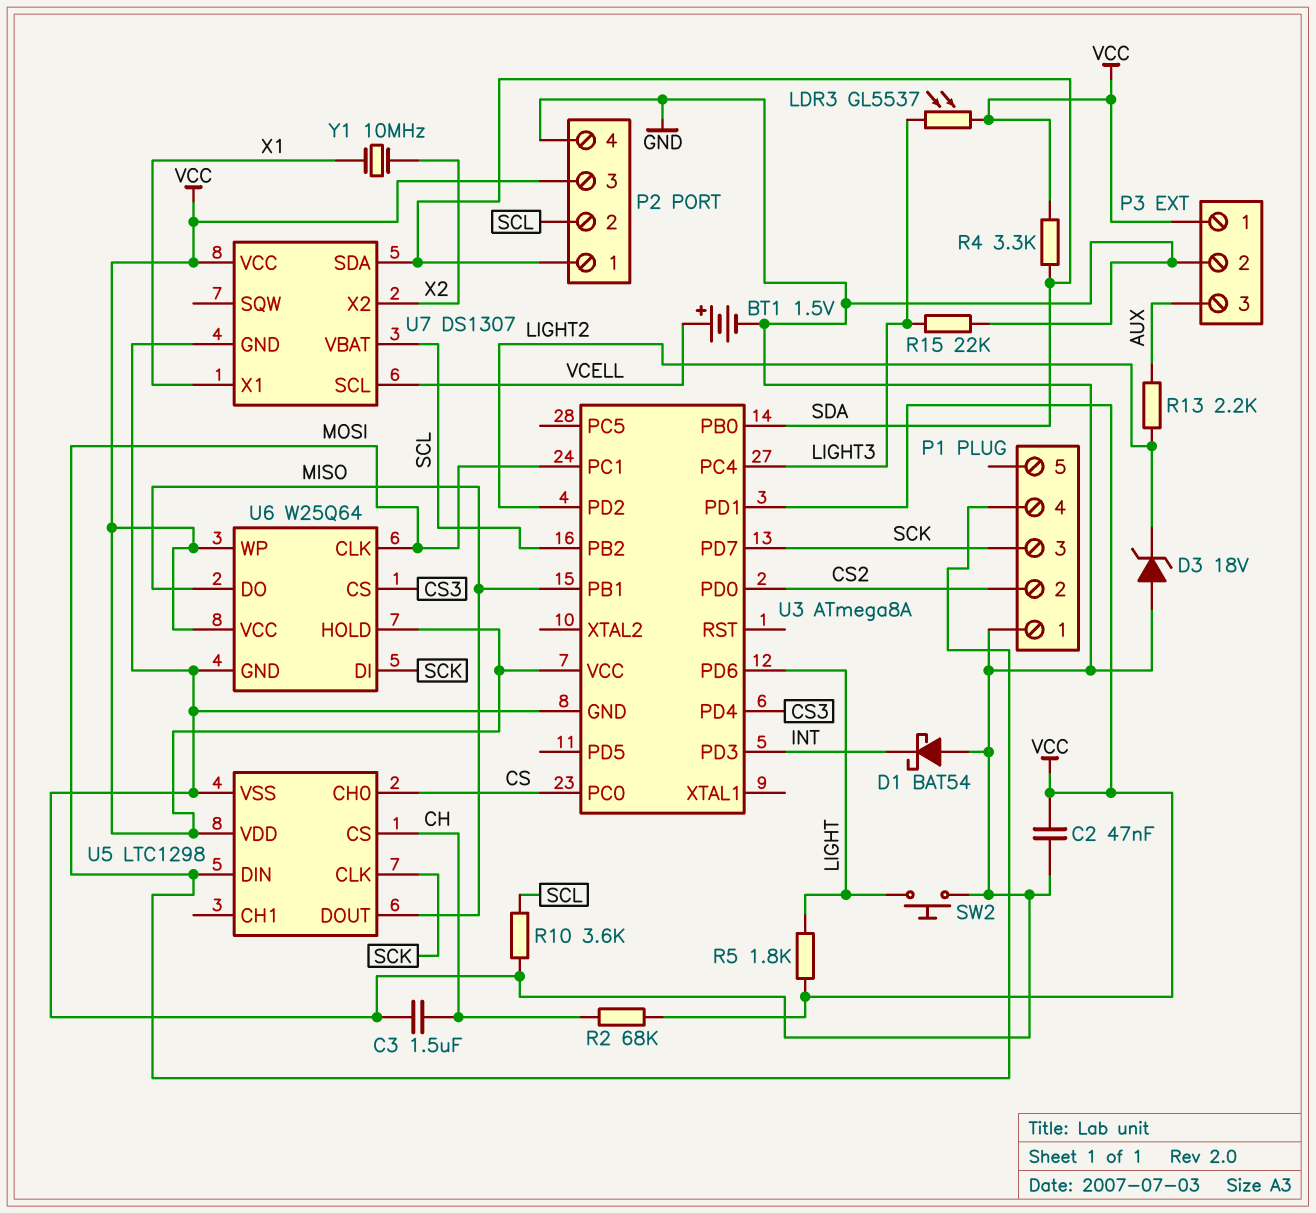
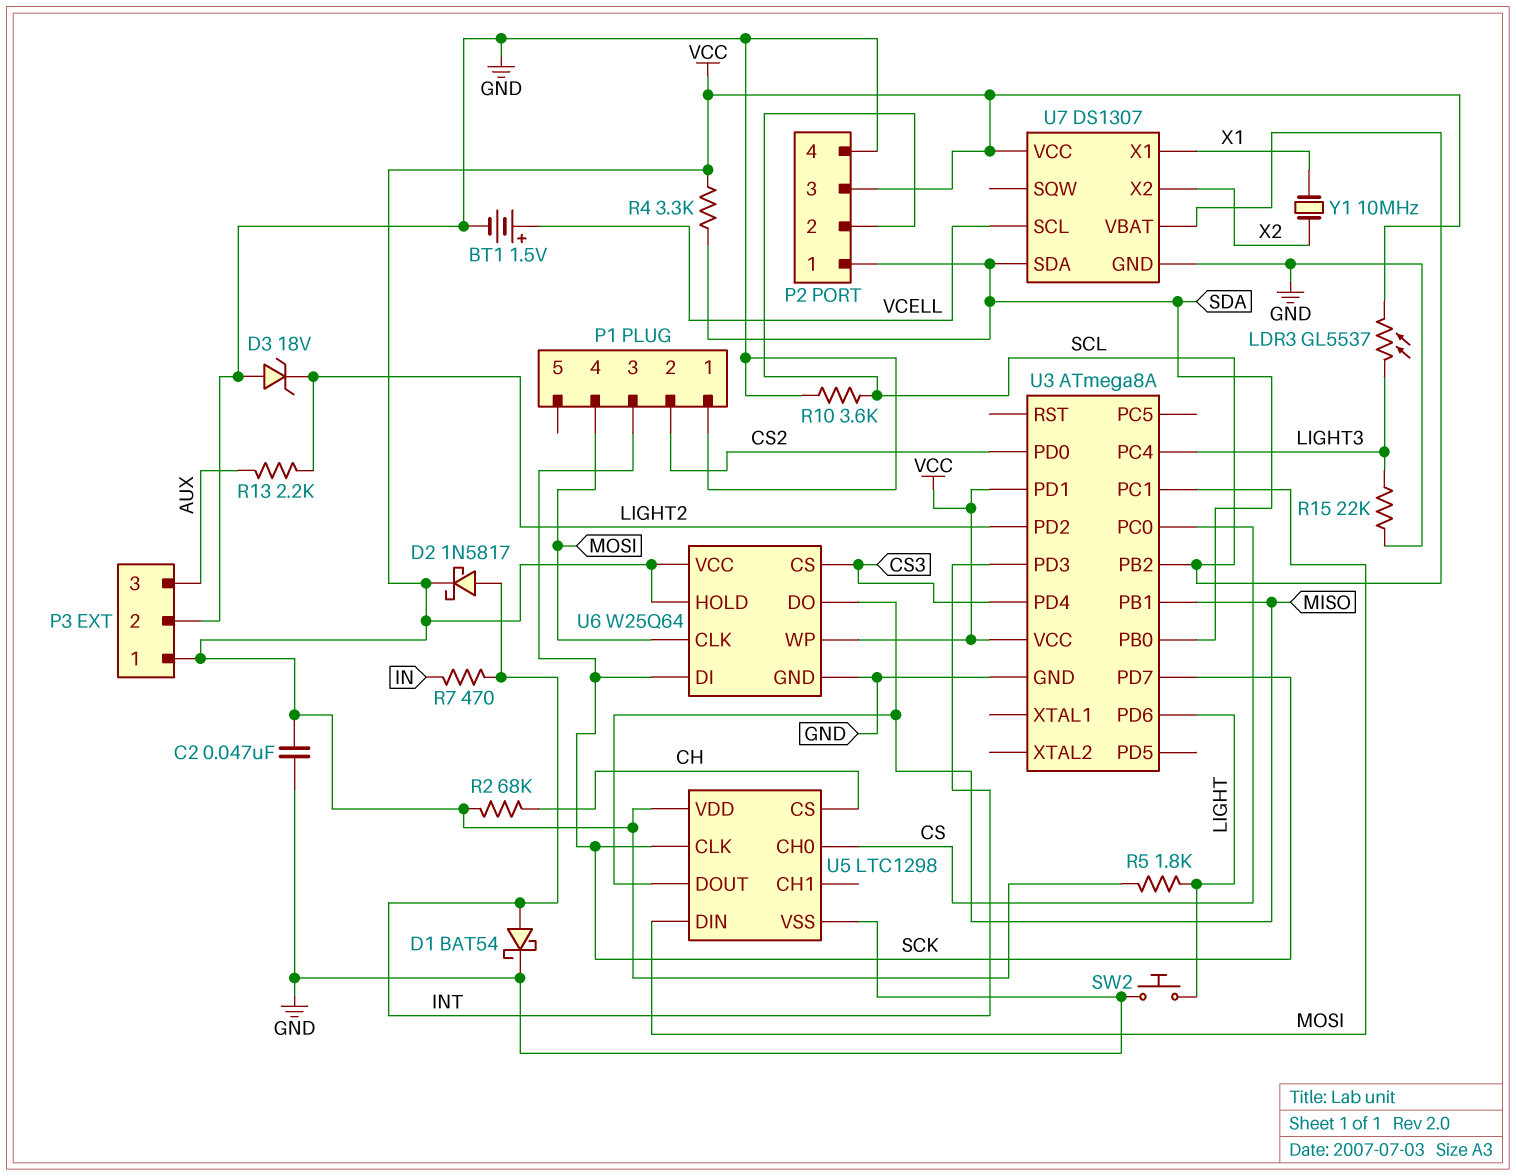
C3: 1.5uF (CH, GND) -> none
D1: schottky BAT54 (A GND, K INT) -> schottky BAT54 (A INT, K GND)
D2: none -> schottky 1N5817 (A INT, K VCC)
R7: none -> 470 (IN, INT)

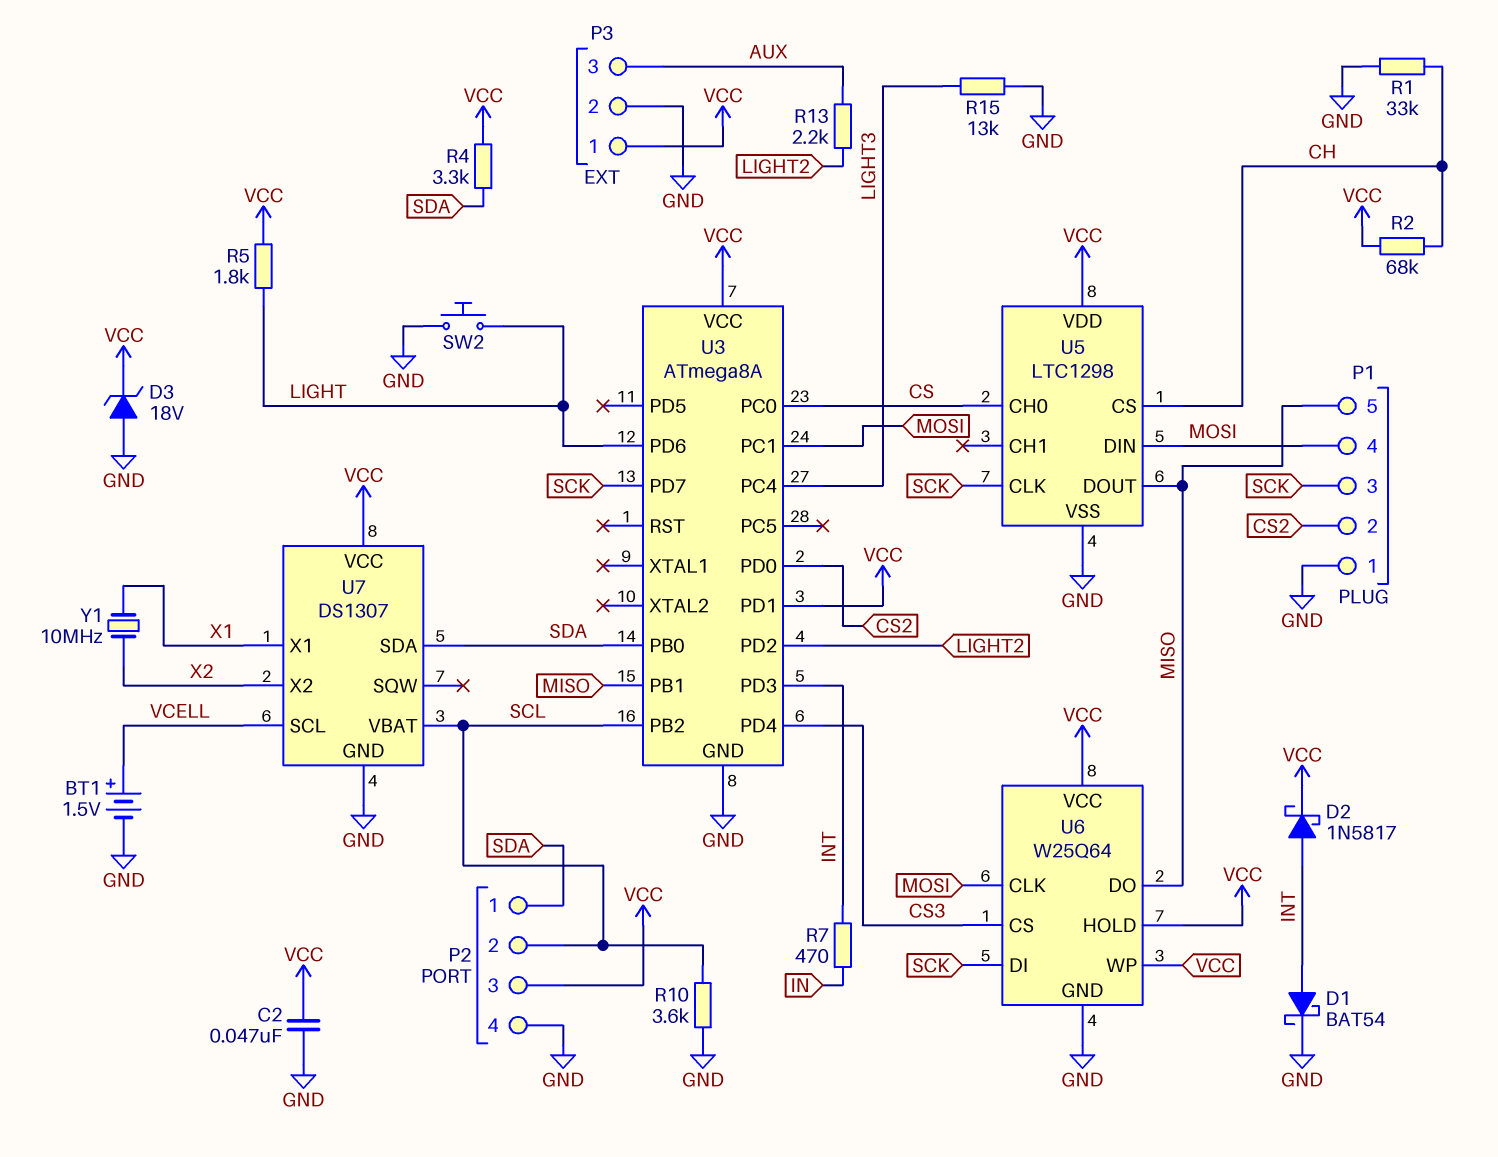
D3: zener 18V (A GND, K LIGHT2) -> zener 18V (A GND, K VCC)
LDR3: GL5537 (LIGHT3, VCC) -> none
P1 pin 5: none -> MISO
R1: none -> 33k (CH, GND)
R15: 22k (GND, LIGHT3) -> 13k (GND, LIGHT3)

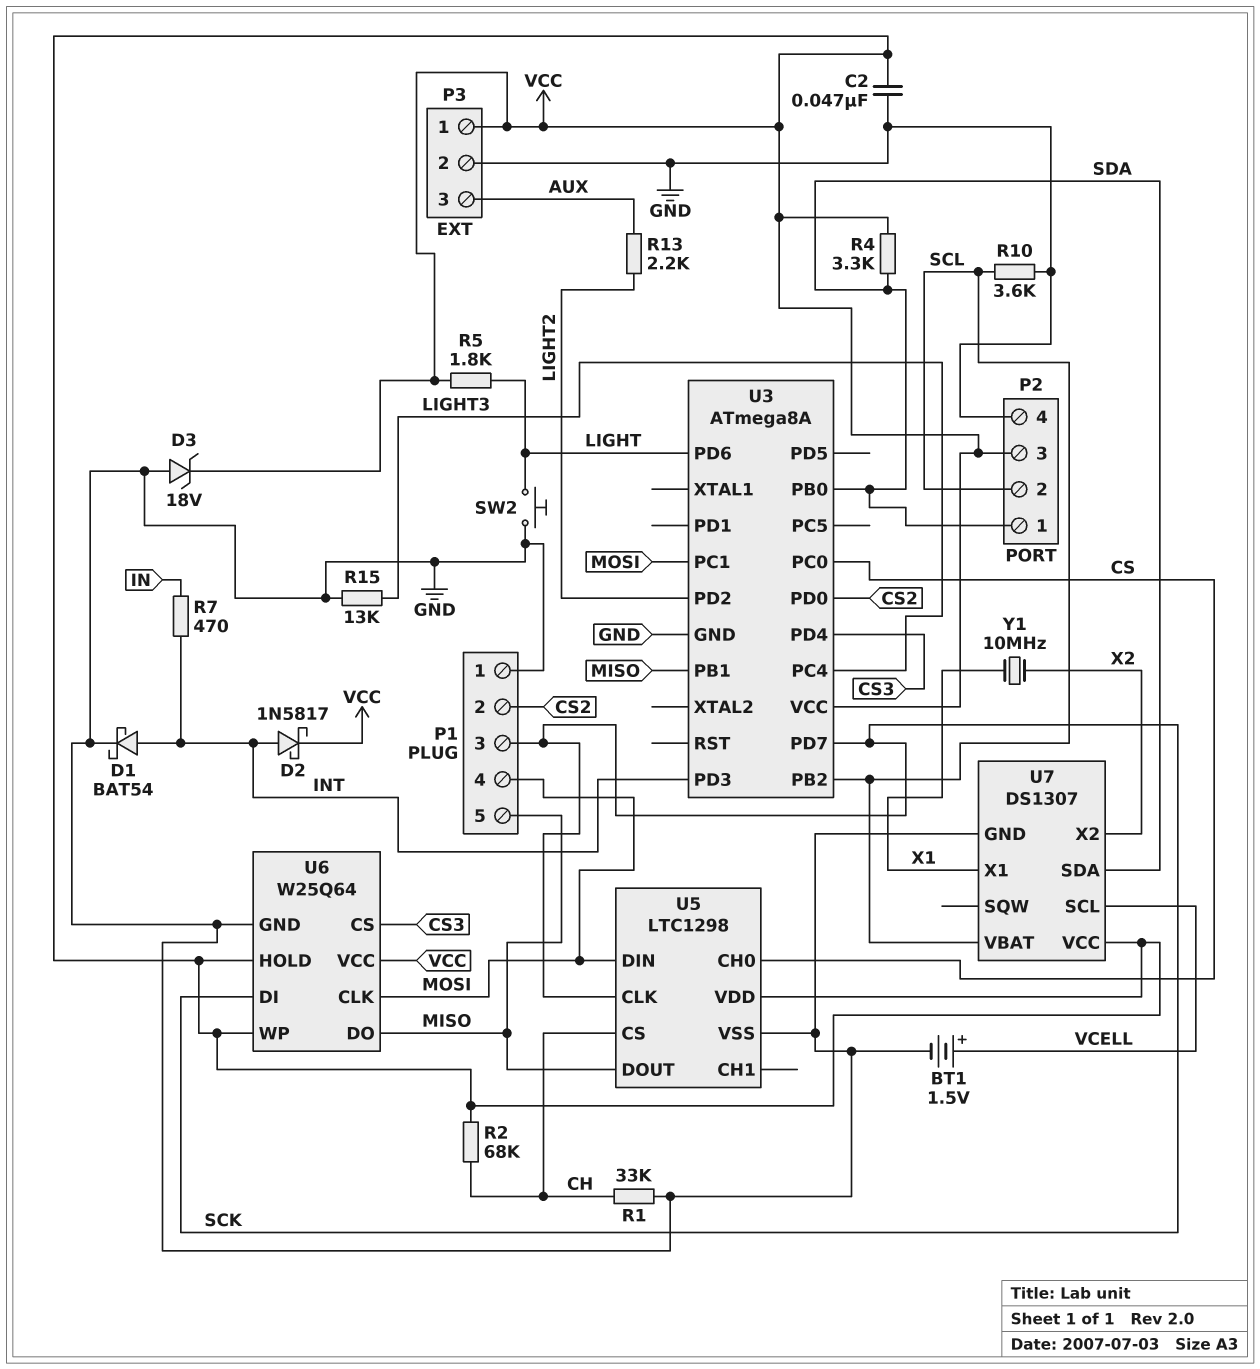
U3 pin PD1: VCC -> none

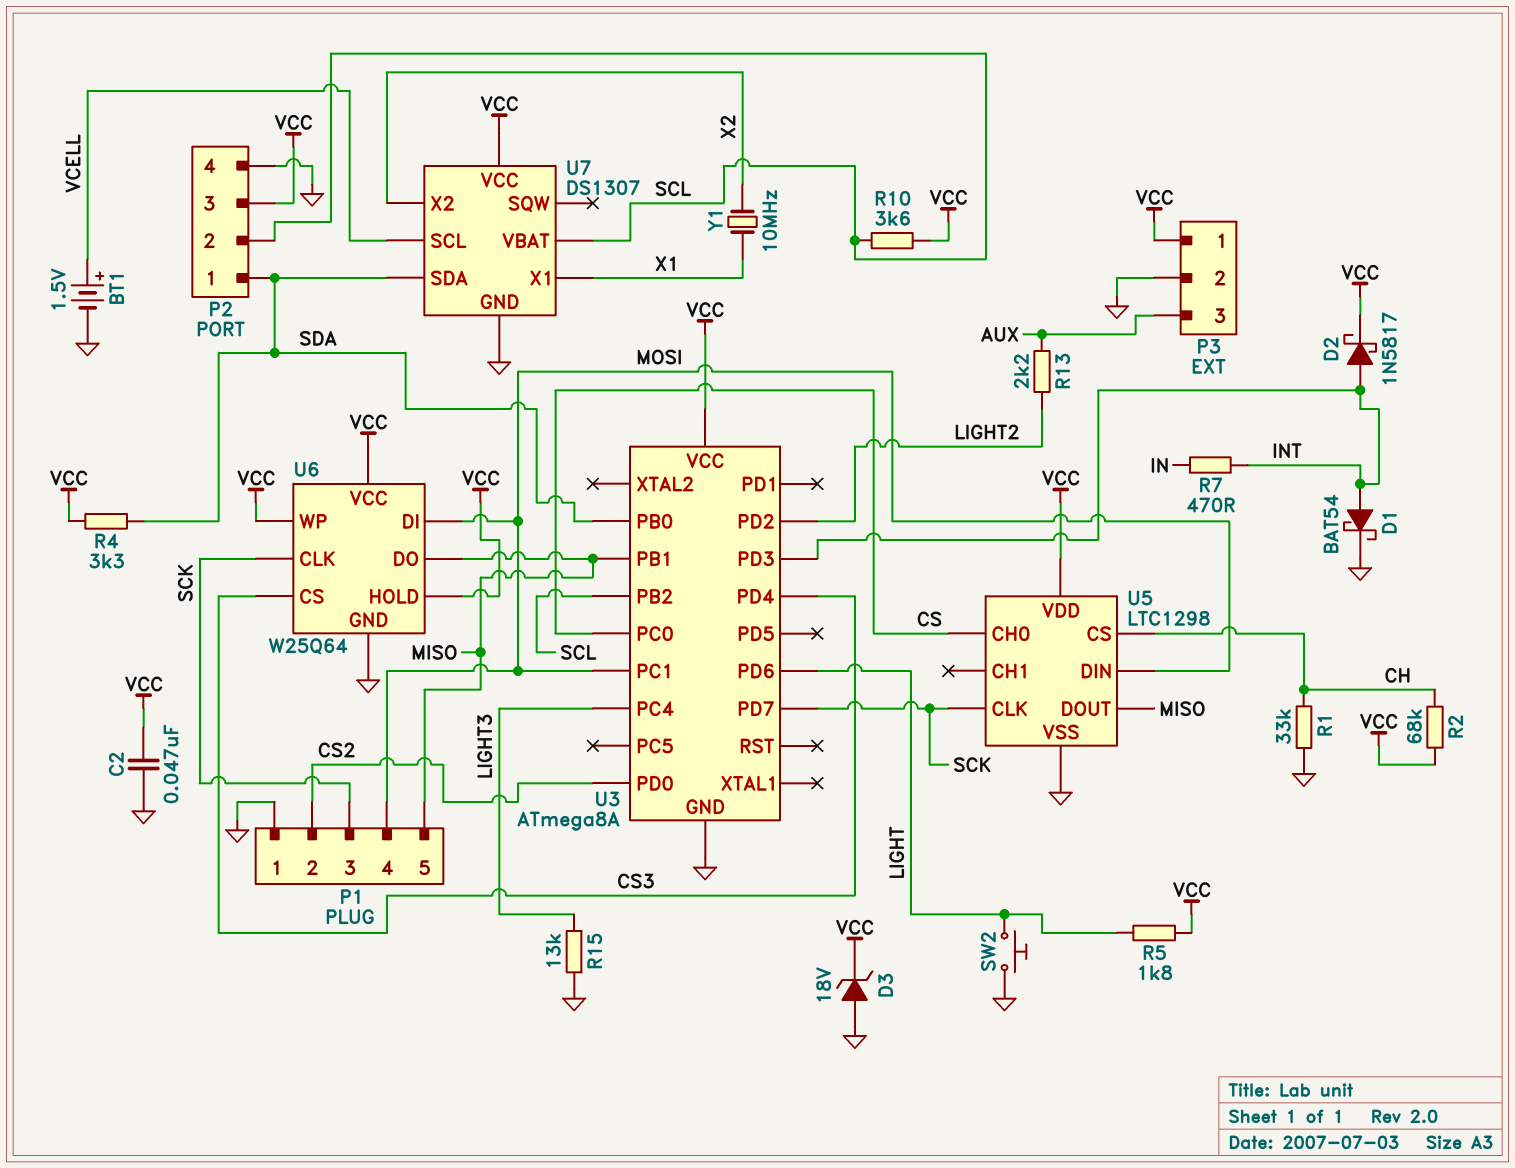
R10: 3.6k (GND, SCL) -> 3.6k (SCL, VCC)
U6 pin CLK: MOSI -> SCK
U6 pin DI: SCK -> MOSI

